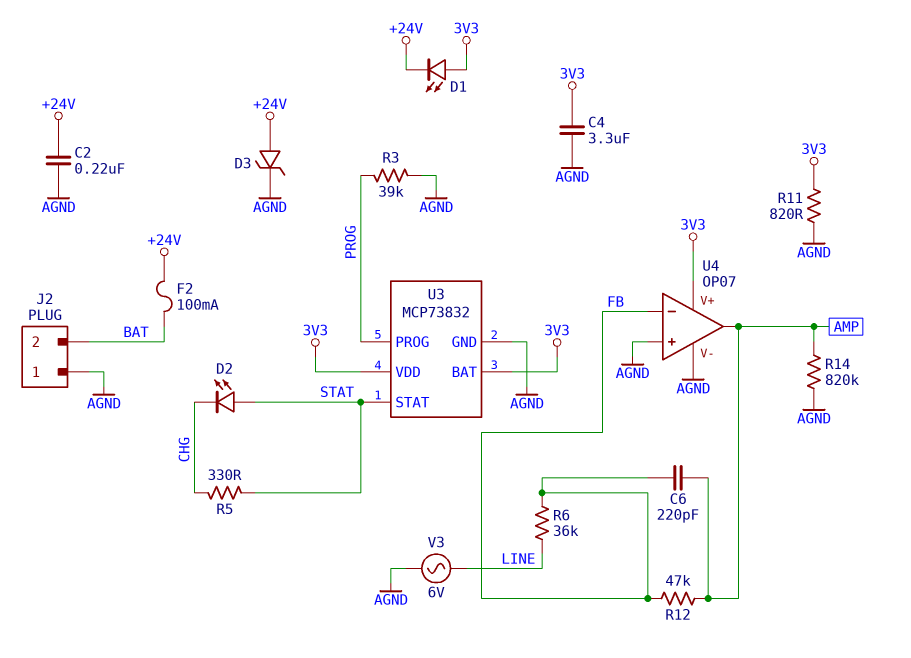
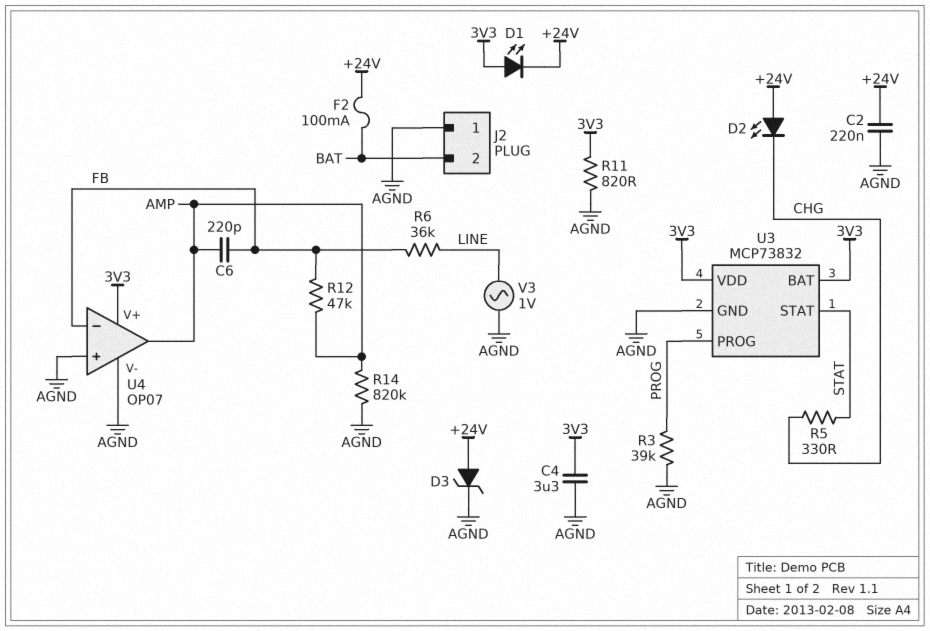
D2: LED (A STAT, K CHG) -> LED (A +24V, K CHG)
V3: AC 6V (AGND, LINE) -> AC 1V (AGND, LINE)

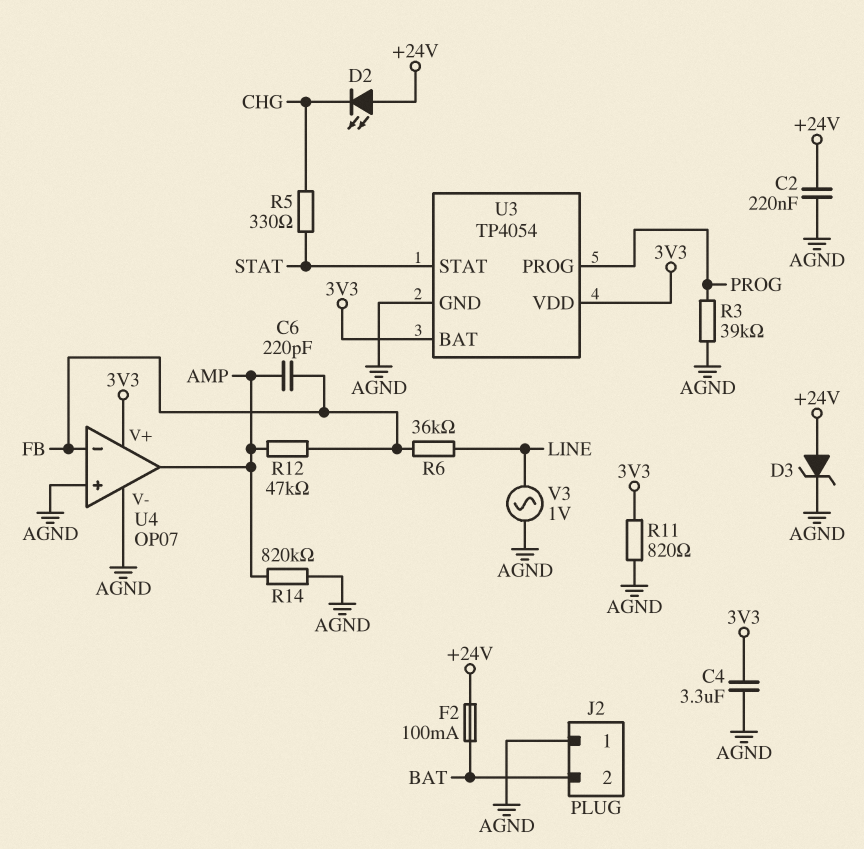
D1: LED (A 3V3, K +24V) -> none
U3: MCP73832 -> TP4054

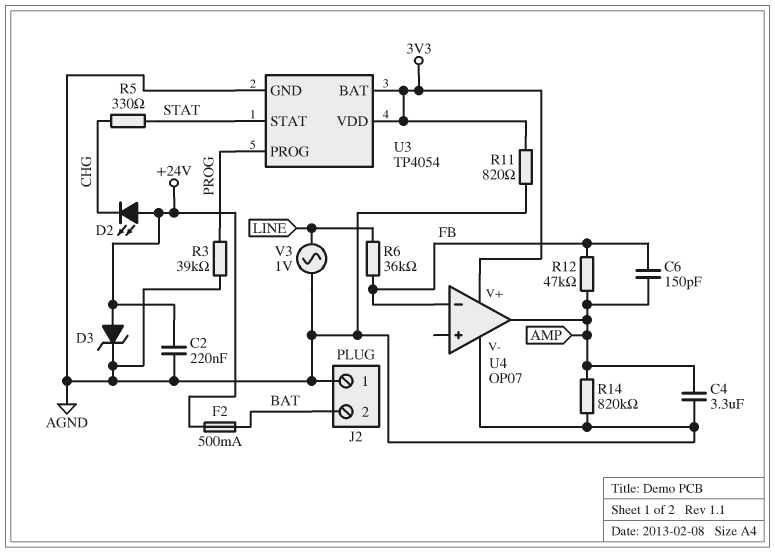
C4: 3.3uF (3V3, AGND) -> 3.3uF (AGND, AMP)
C6: 220pF (AMP, FB) -> 150pF (AMP, FB)
F2: 100mA (+24V, BAT) -> 500mA (+24V, BAT)
U4 pin in+: AGND -> none

